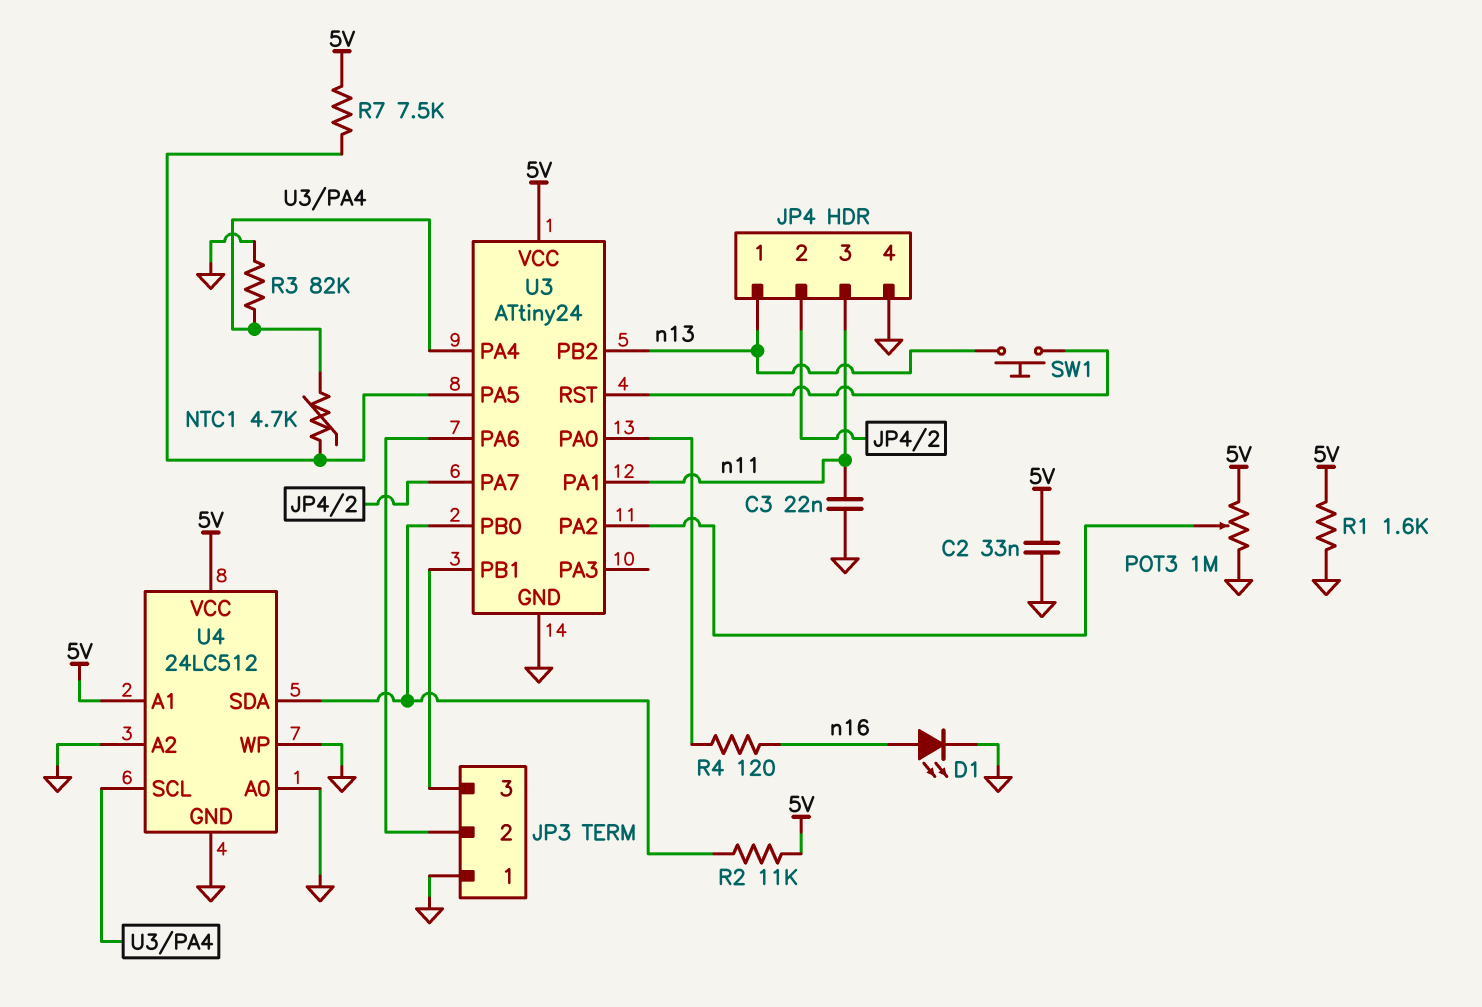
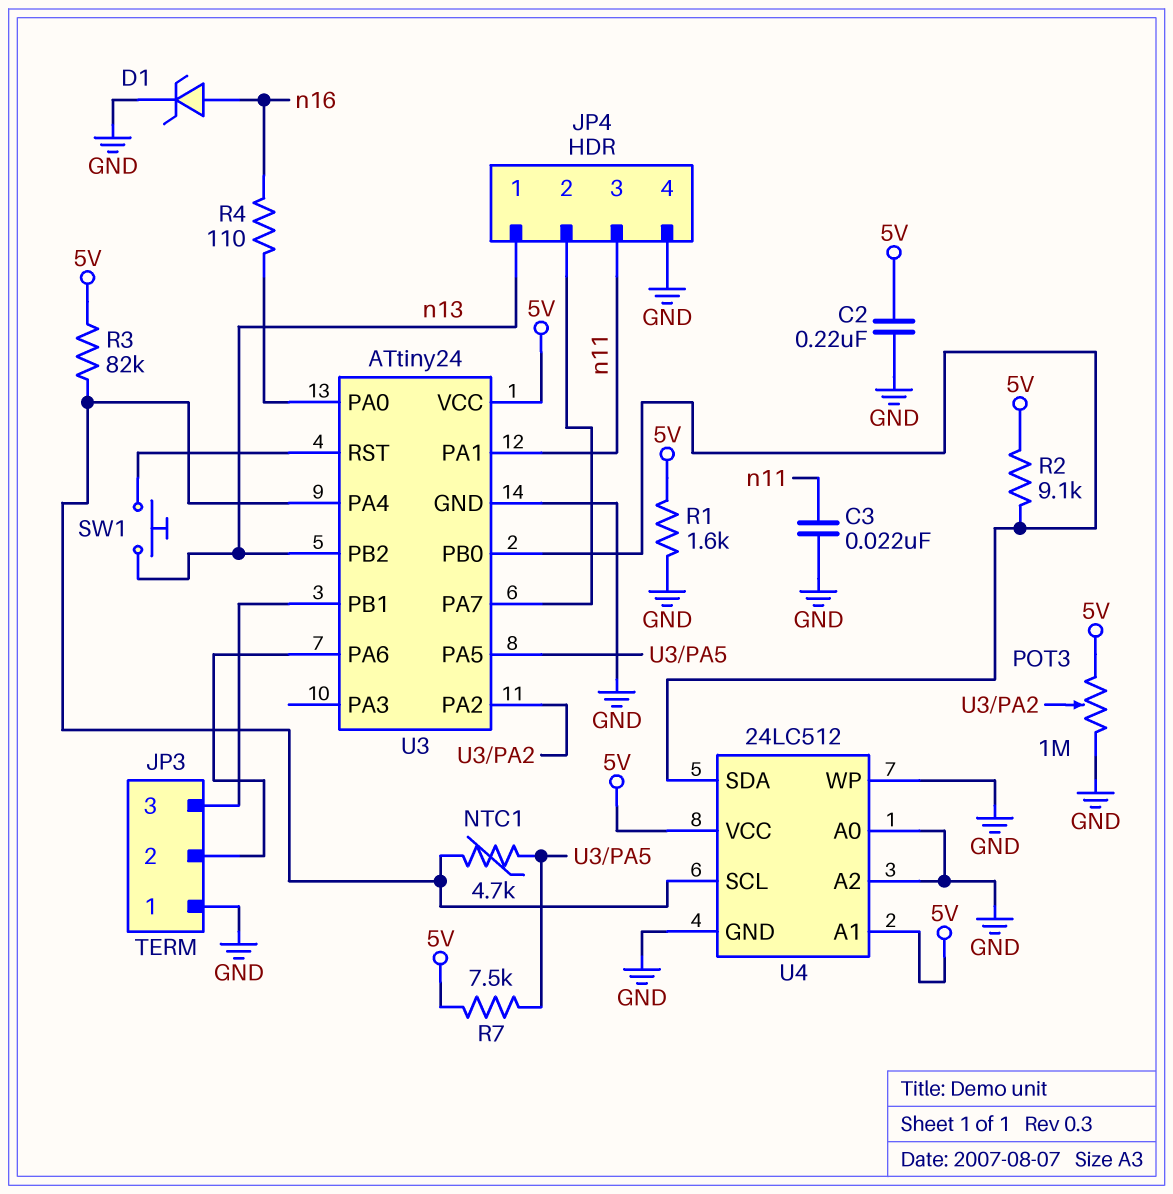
C2: 33nF (5V, GND) -> 220nF (5V, GND)
D1: LED (A n16, K GND) -> zener (A n16, K GND)
R2: 11k (5V, U3/PB0) -> 9.1k (5V, U3/PB0)
R3: 82k (GND, U3/PA4) -> 82k (5V, U3/PA4)
R4: 120 (U3/PA0, n16) -> 110 (U3/PA0, n16)

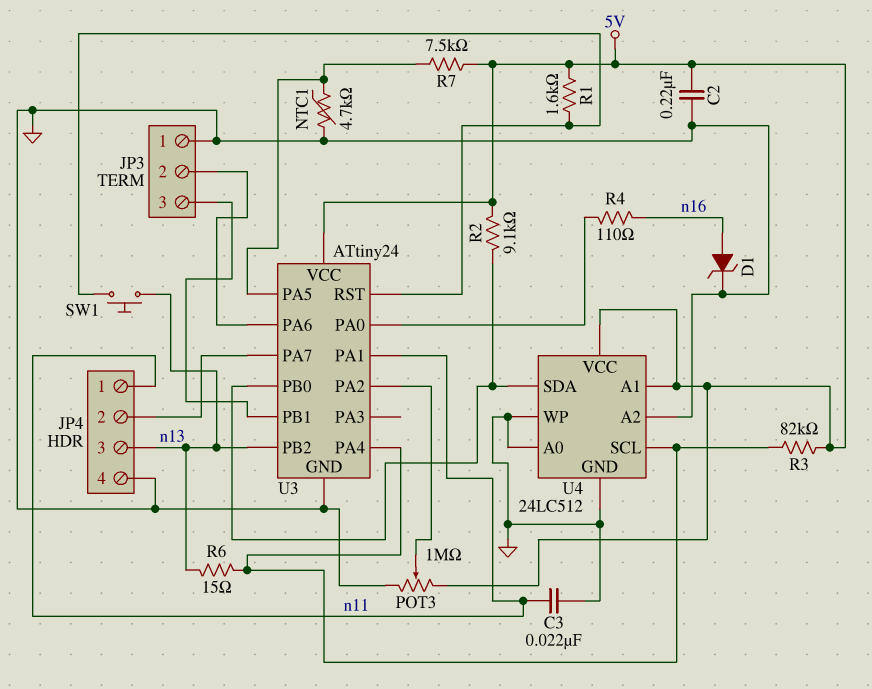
JP4 pin 1: n13 -> n11
JP4 pin 3: n11 -> n13
NTC1: 4.7k (U3/PA4, U3/PA5) -> 4.7k (GND, U3/PA5)
R1: 1.6k (5V, GND) -> 1.6k (5V, U3/RST)
R6: none -> 15 (U3/PA4, n13)

